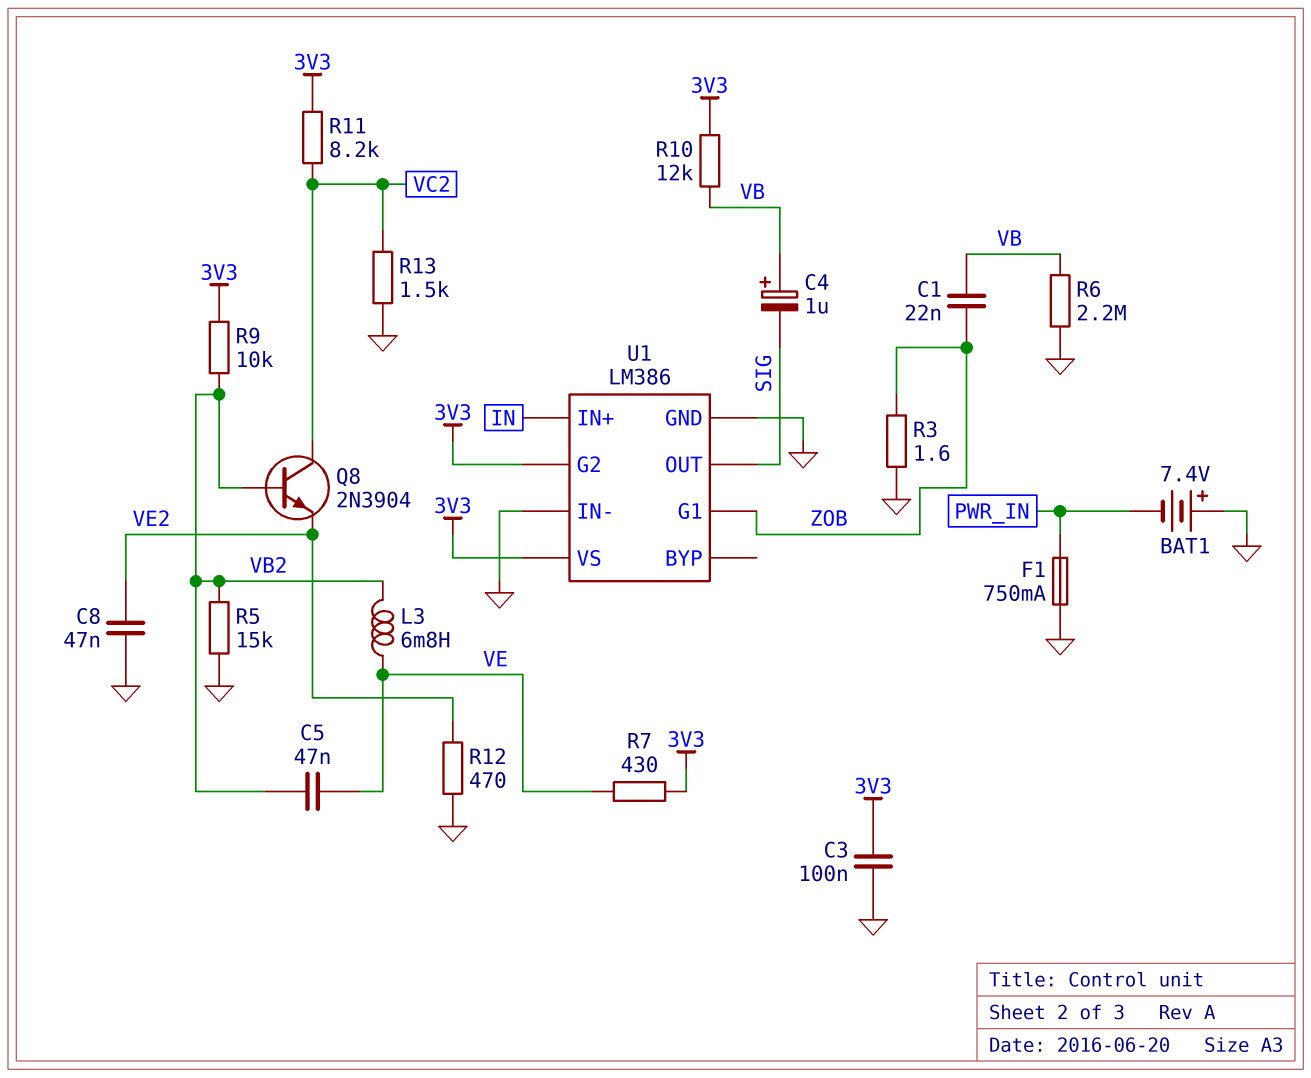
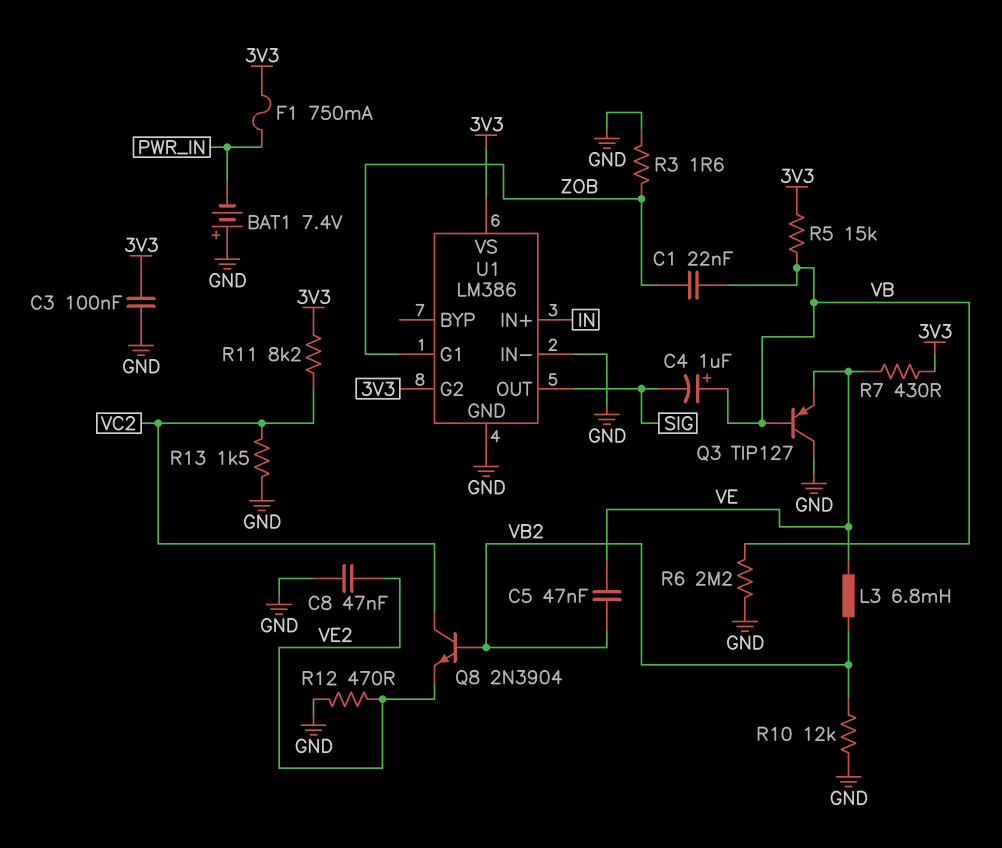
F1: 750mA (GND, PWR_IN) -> 750mA (3V3, PWR_IN)
Q3: none -> PNP TIP127 (B VB, C GND, E VE)
R5: 15k (GND, VB2) -> 15k (3V3, VB)
R9: 10k (3V3, VB2) -> none
R10: 12k (3V3, VB) -> 12k (GND, VB2)

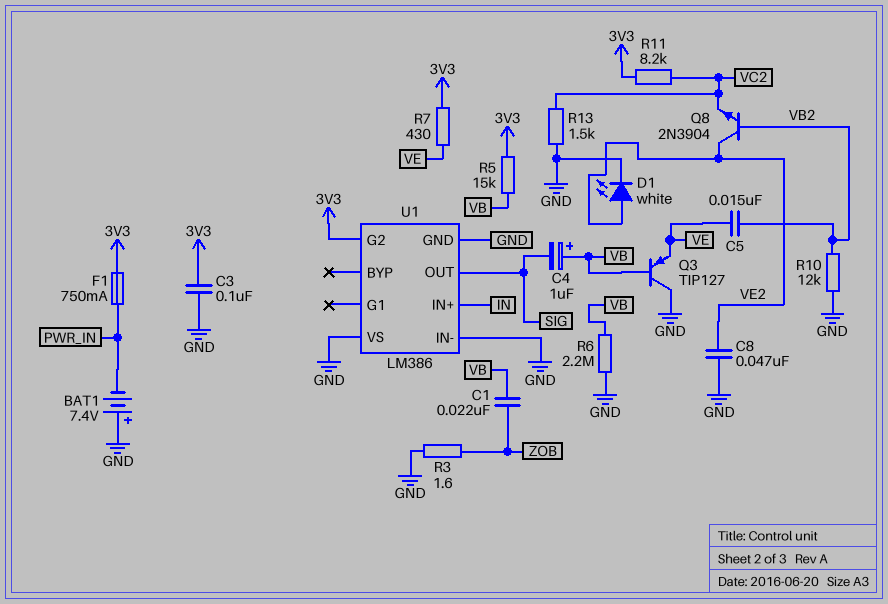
C5: 47nF (VB2, VE) -> 15nF (VB2, VE)
D1: none -> LED white (A VE2, K GND)
L3: 6.8mH (VB2, VE) -> none
Q8: NPN 2N3904 (B VB2, C VC2, E VE2) -> NPN 2N3904 (B VB2, C VE2, E VC2)
R12: 470 (GND, VE2) -> none
U1 pin G1: ZOB -> none
U1 pin VS: 3V3 -> GND

